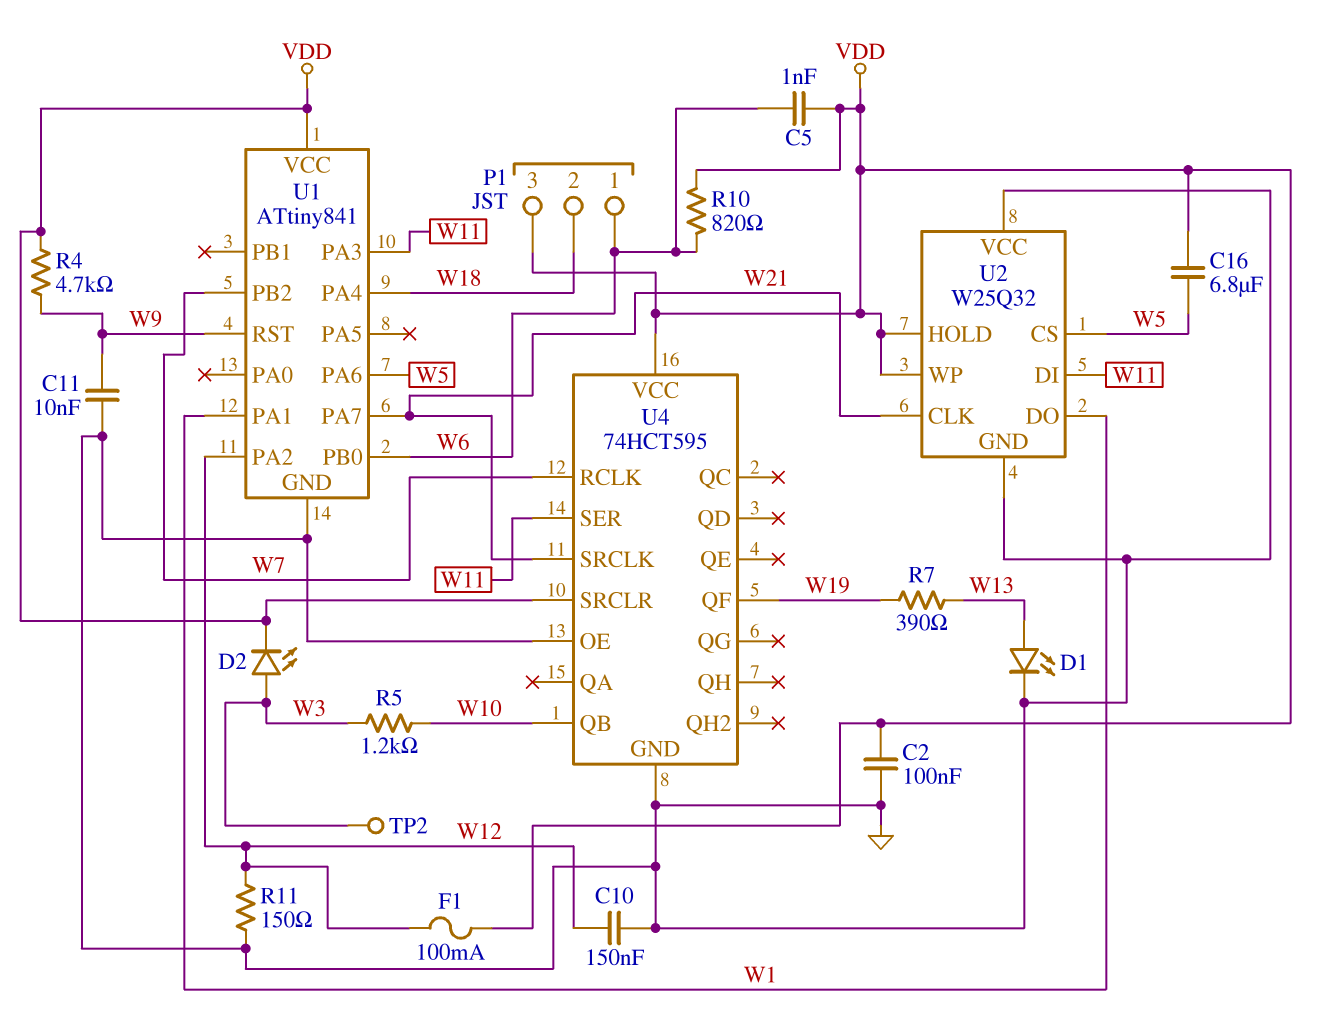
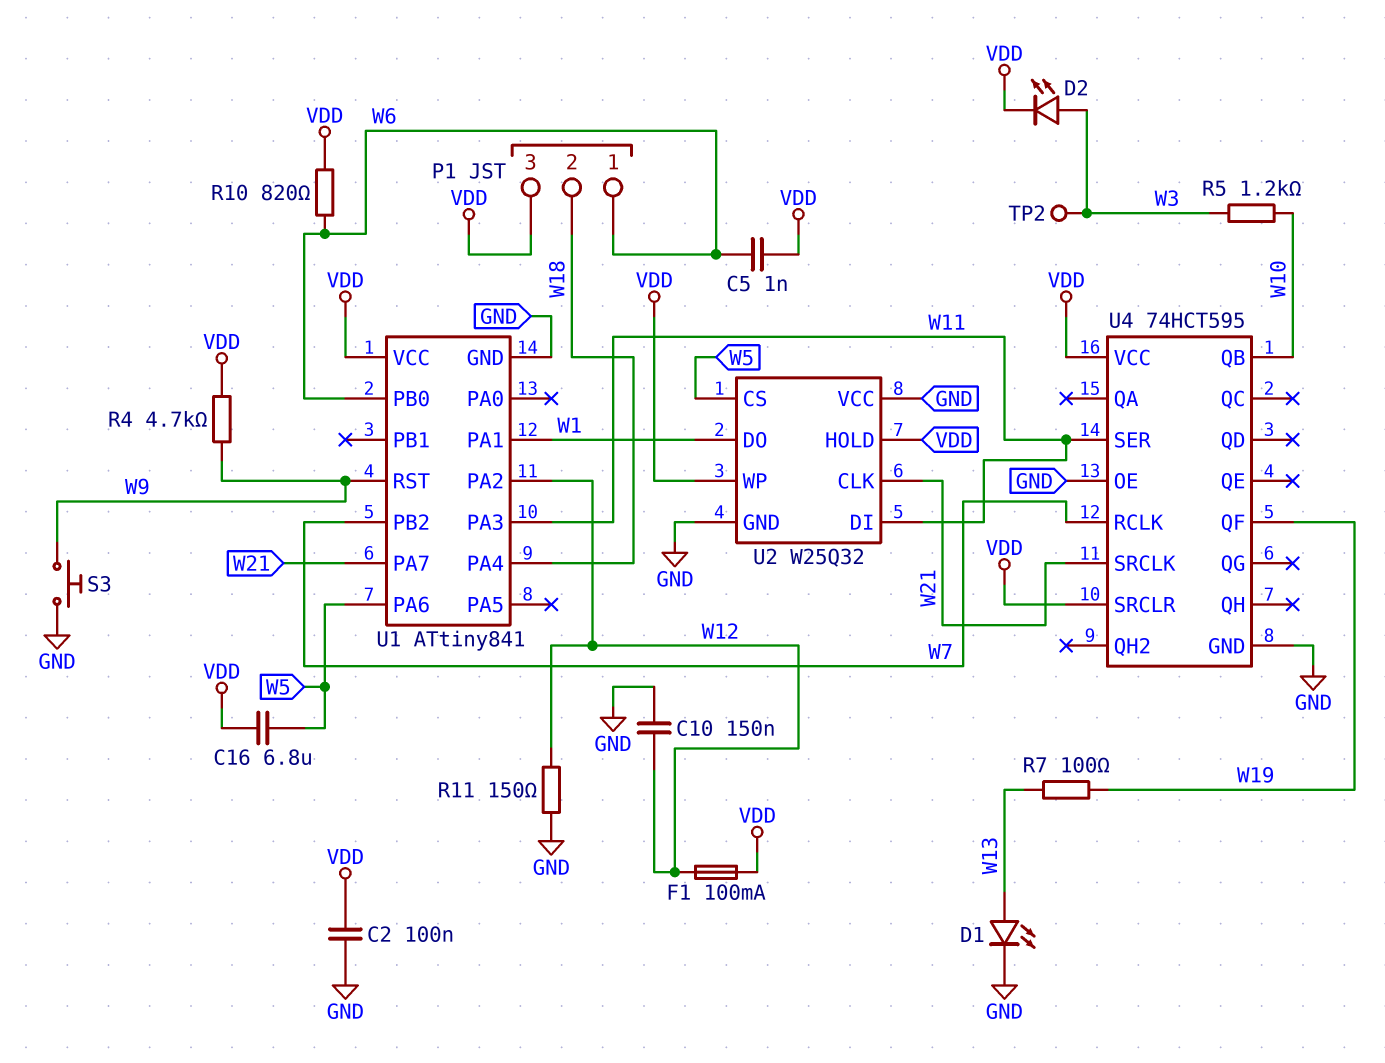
C11: 10nF (GND, W9) -> none
R7: 390 (W13, W19) -> 100 (W13, W19)
S3: none -> button (GND, W9)

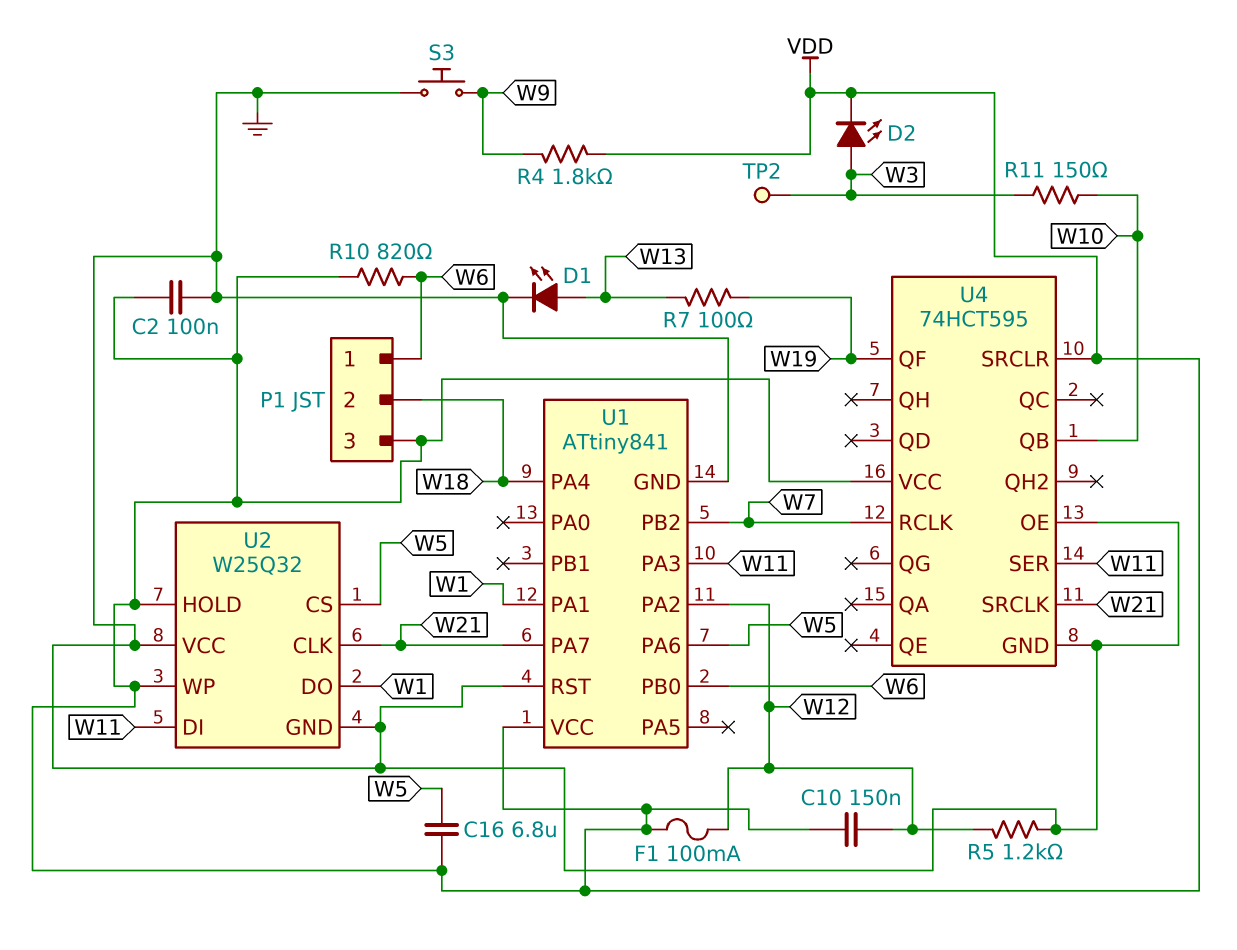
C5: 1nF (VDD, W6) -> none
C10: 150nF (GND, W12) -> 150nF (VDD, W12)
R4: 4.7k (VDD, W9) -> 1.8k (VDD, W9)
R5: 1.2k (W3, W10) -> 1.2k (GND, W12)
R11: 150 (GND, W12) -> 150 (W3, W10)
U1 pin RST: W9 -> GND

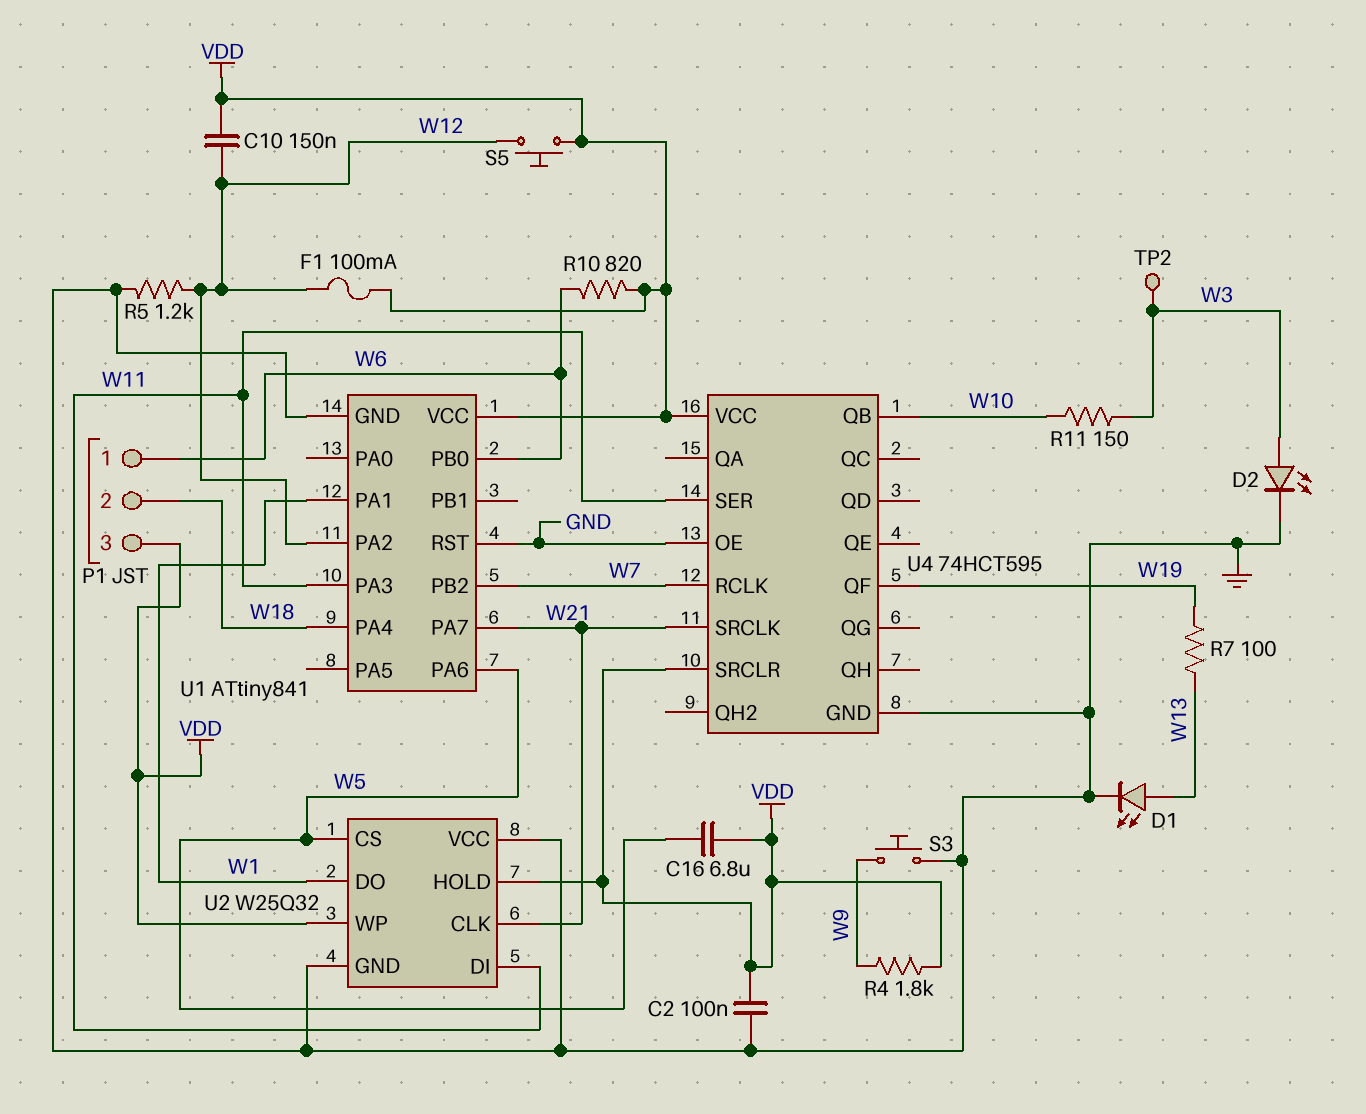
D2: LED (A W3, K VDD) -> LED (A W3, K GND)
S5: none -> button (VDD, W12)

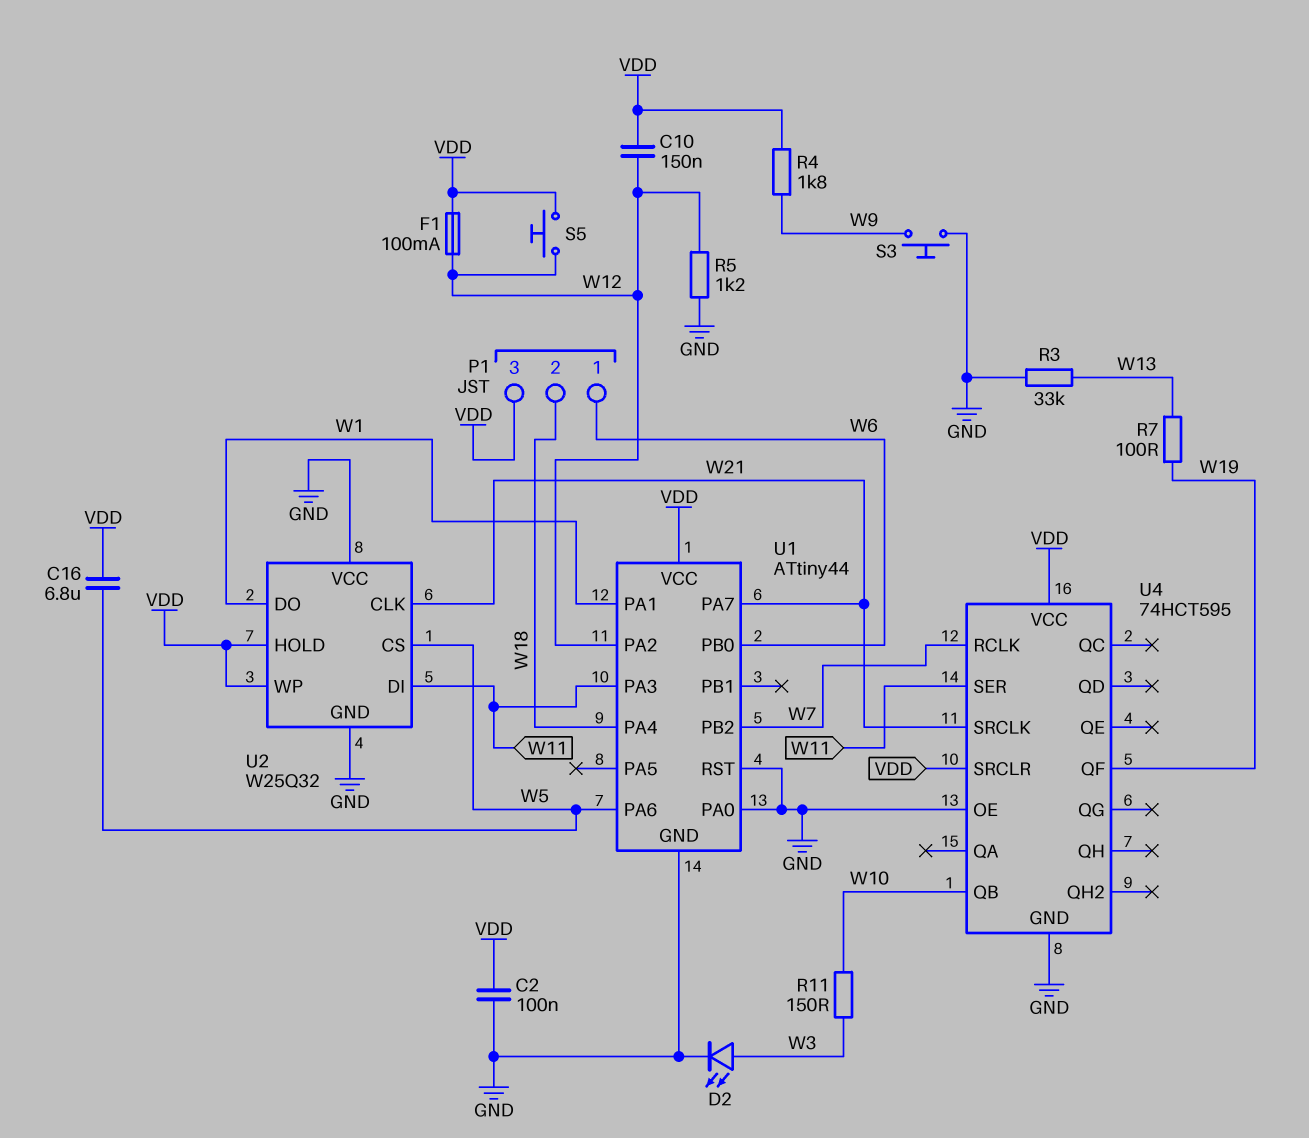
D1: LED (A W13, K GND) -> none
R3: none -> 33k (GND, W13)
R10: 820 (VDD, W6) -> none
TP2: test point (W3) -> none
U1: ATtiny841 -> ATtiny44
U1 pin PA0: none -> GND

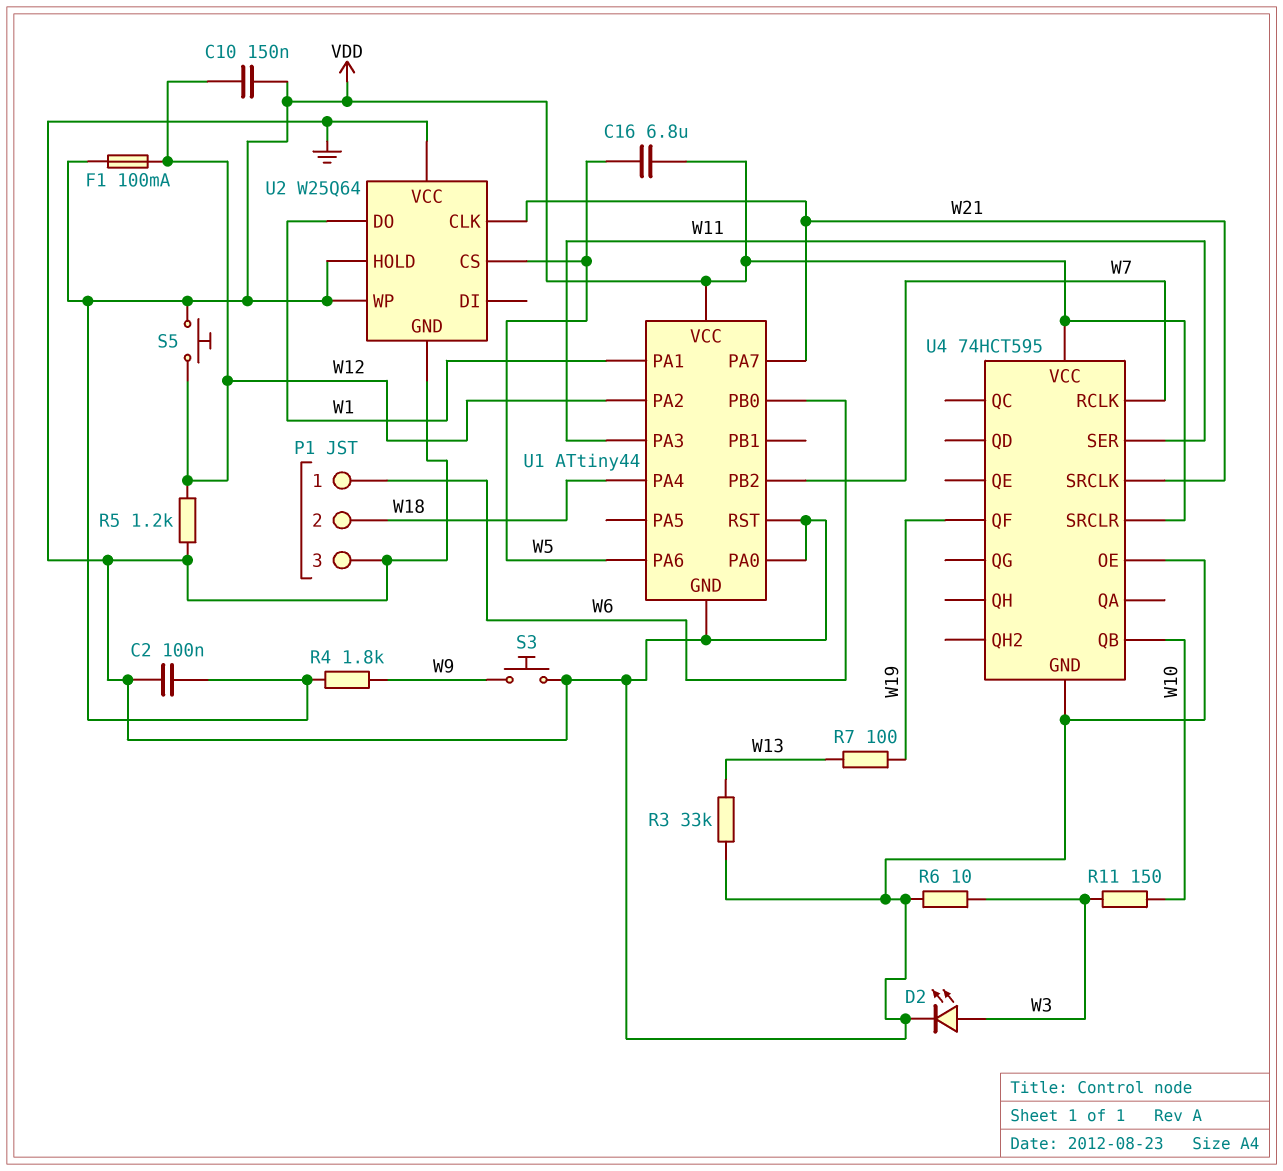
P1 pin 3: VDD -> GND
R6: none -> 10 (GND, W3)
U2: W25Q32 -> W25Q64
U2 pin DI: W11 -> none

